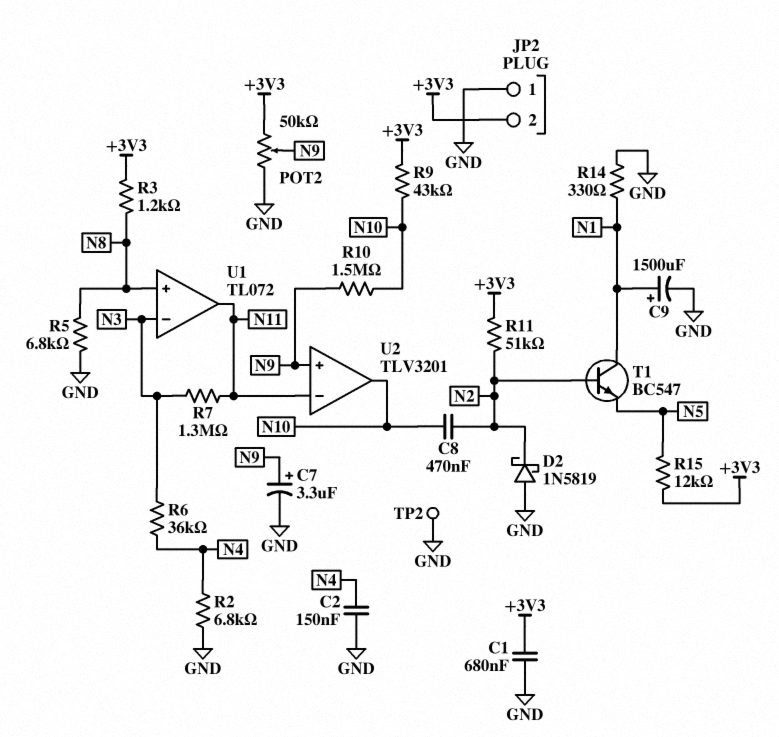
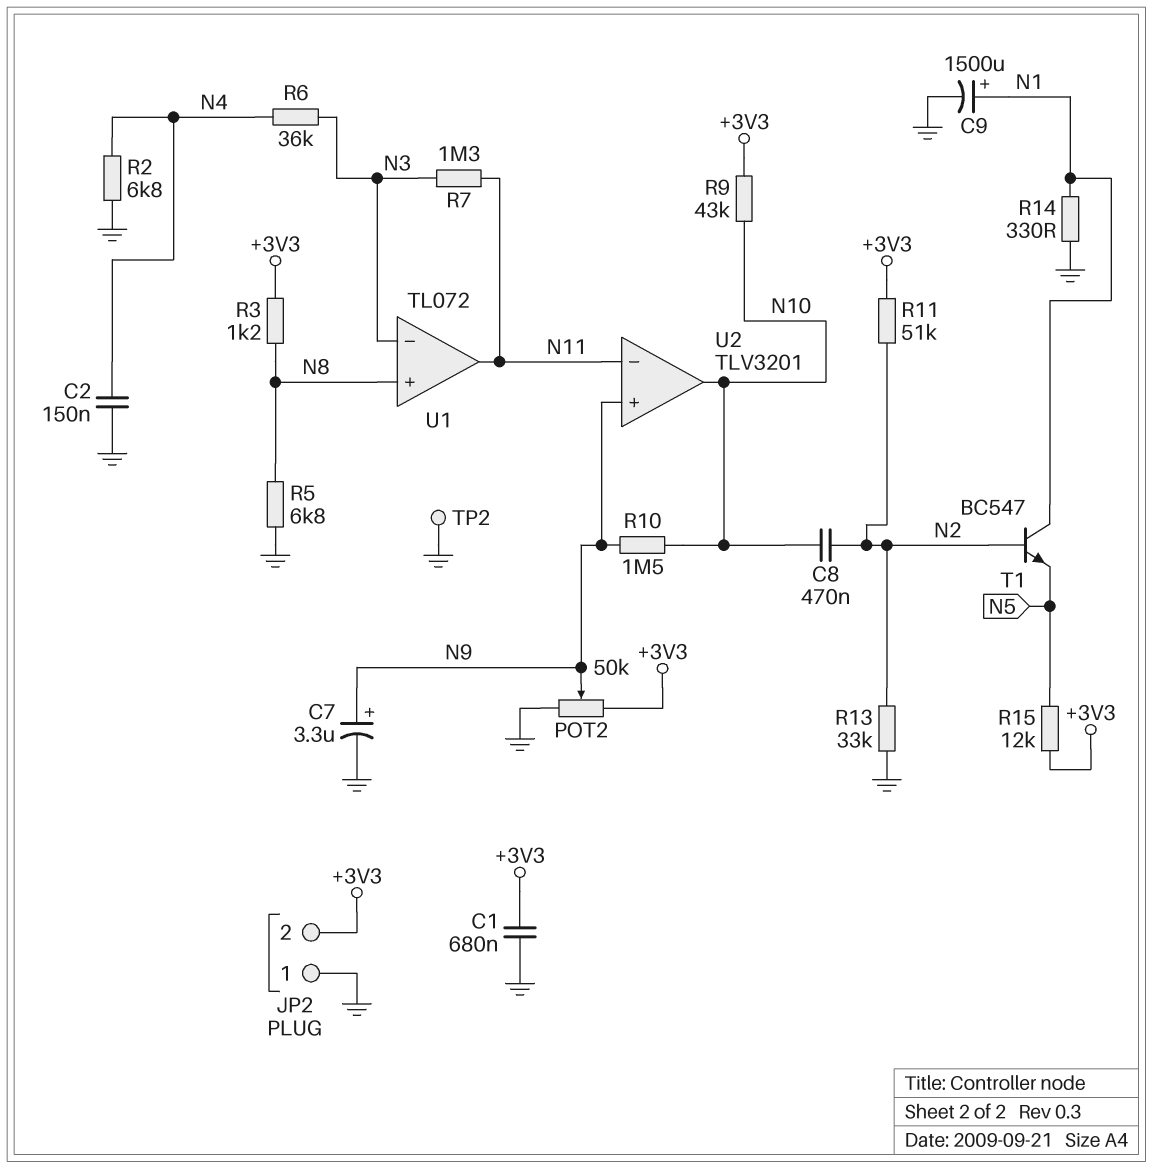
D2: schottky 1N5819 (A GND, K N2) -> none
R13: none -> 33k (GND, N2)

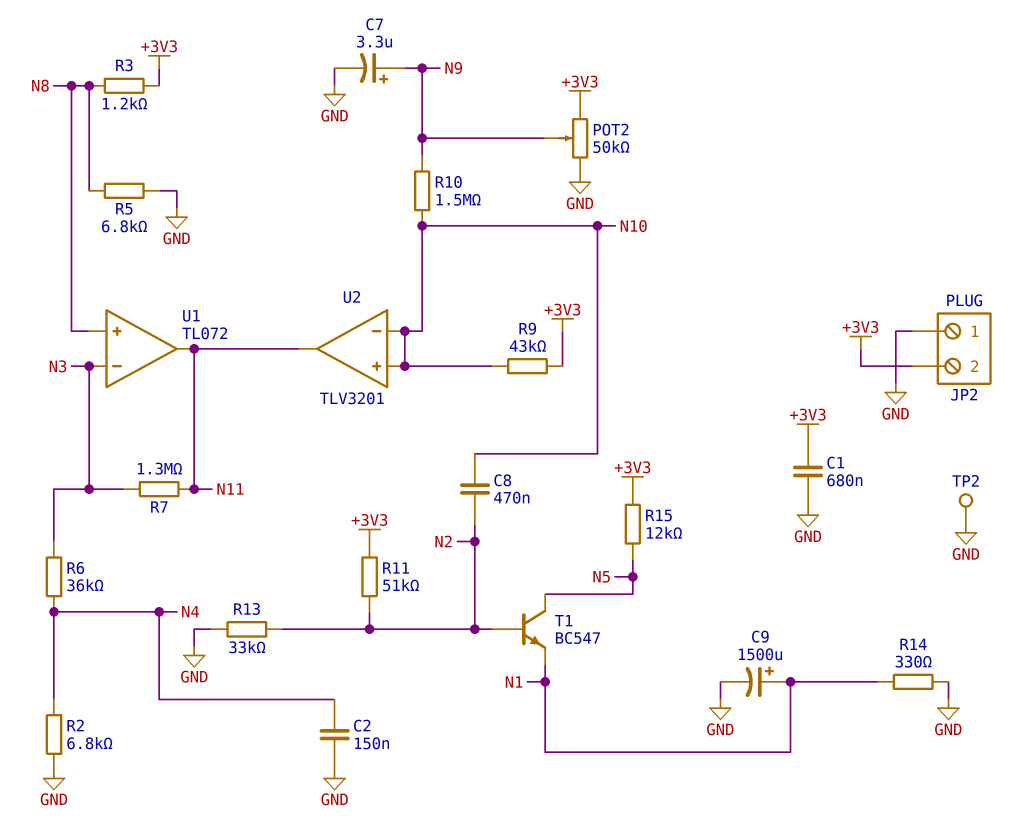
T1: NPN BC547 (B N2, C N1, E N5) -> NPN BC547 (B N2, C N5, E N1)
U2 pin in+: N9 -> N10
U2 pin in-: N11 -> N10
U2 pin out: N10 -> N11

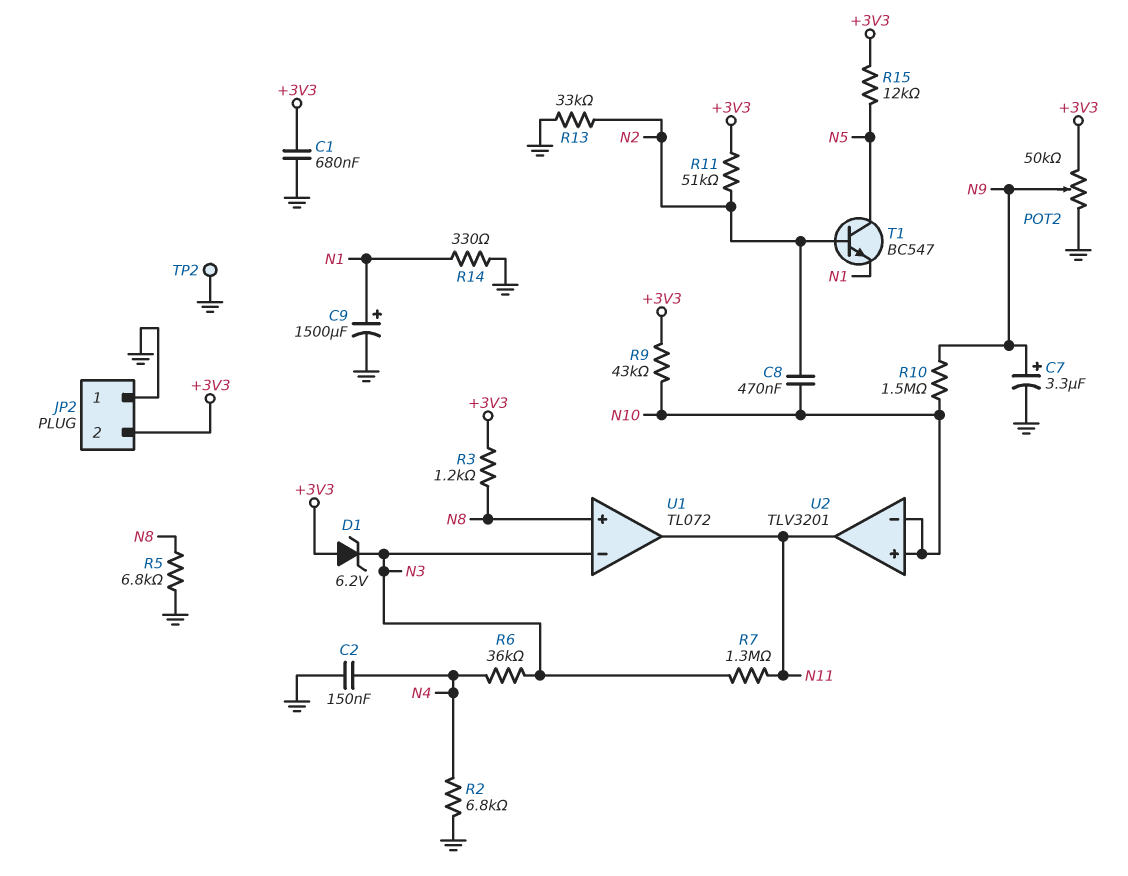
D1: none -> zener 6.2V (A +3V3, K N3)

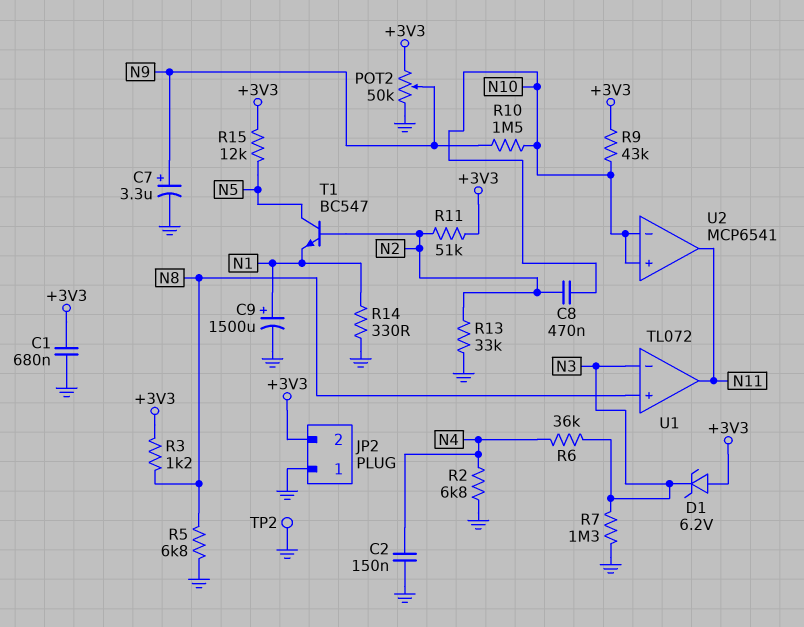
R7: 1.3M (N3, N11) -> 1.3M (GND, N3)
U2: TLV3201 -> MCP6541

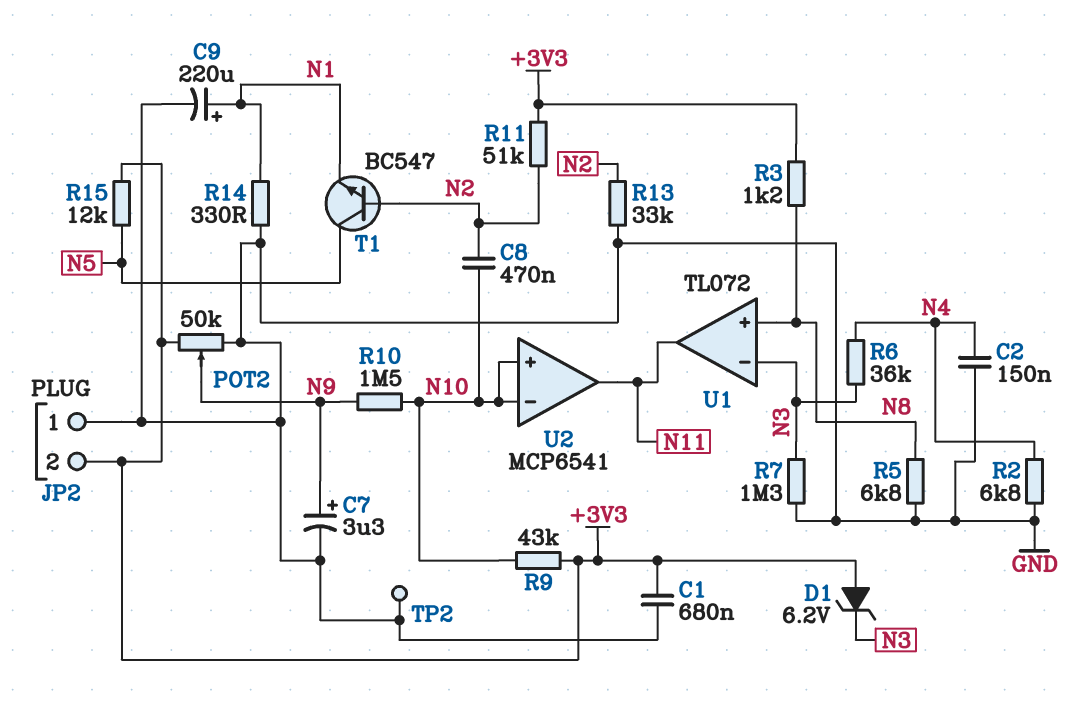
C9: 1500uF (plus N1, minus GND) -> 220uF (plus N1, minus GND)

